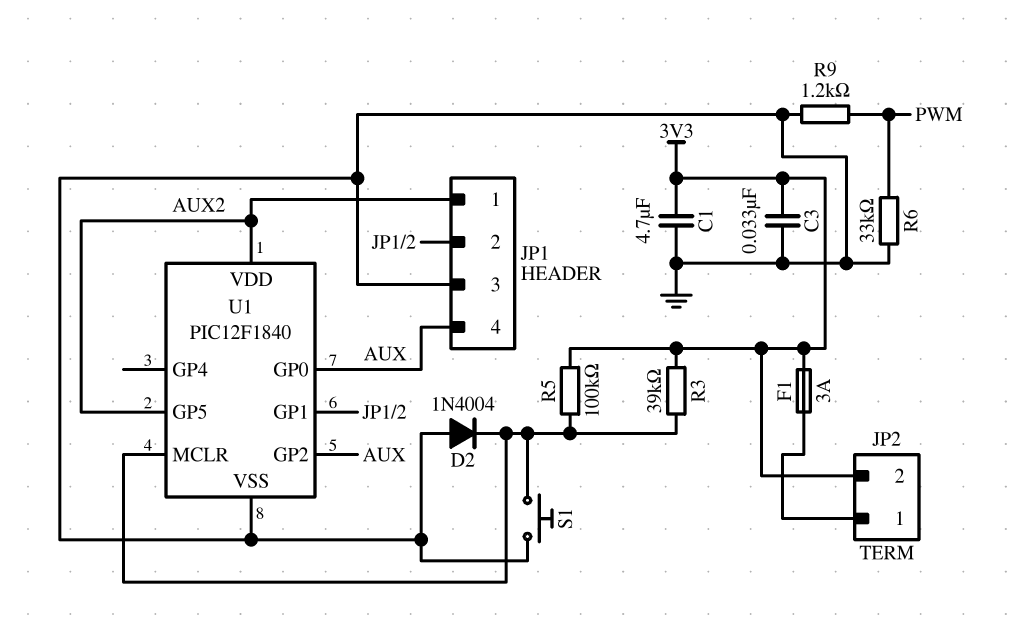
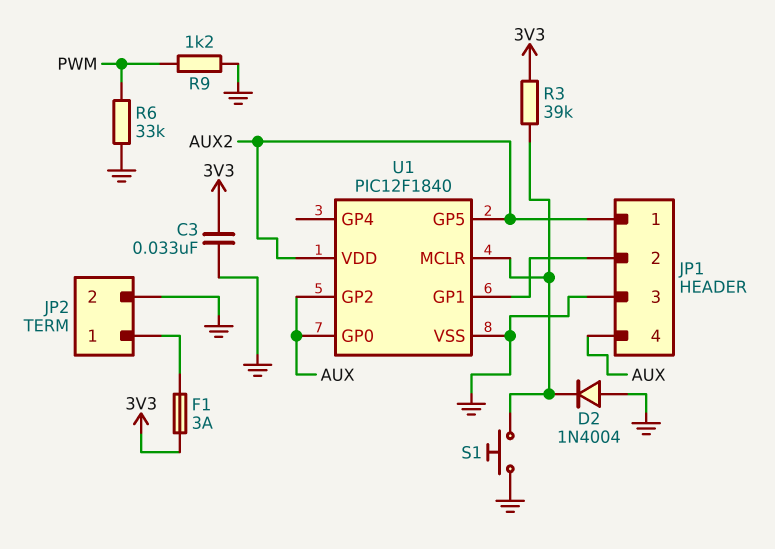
C1: 4.7uF (3V3, GND) -> none
JP2 pin 2: 3V3 -> GND
R5: 100k (3V3, U1/MCLR) -> none

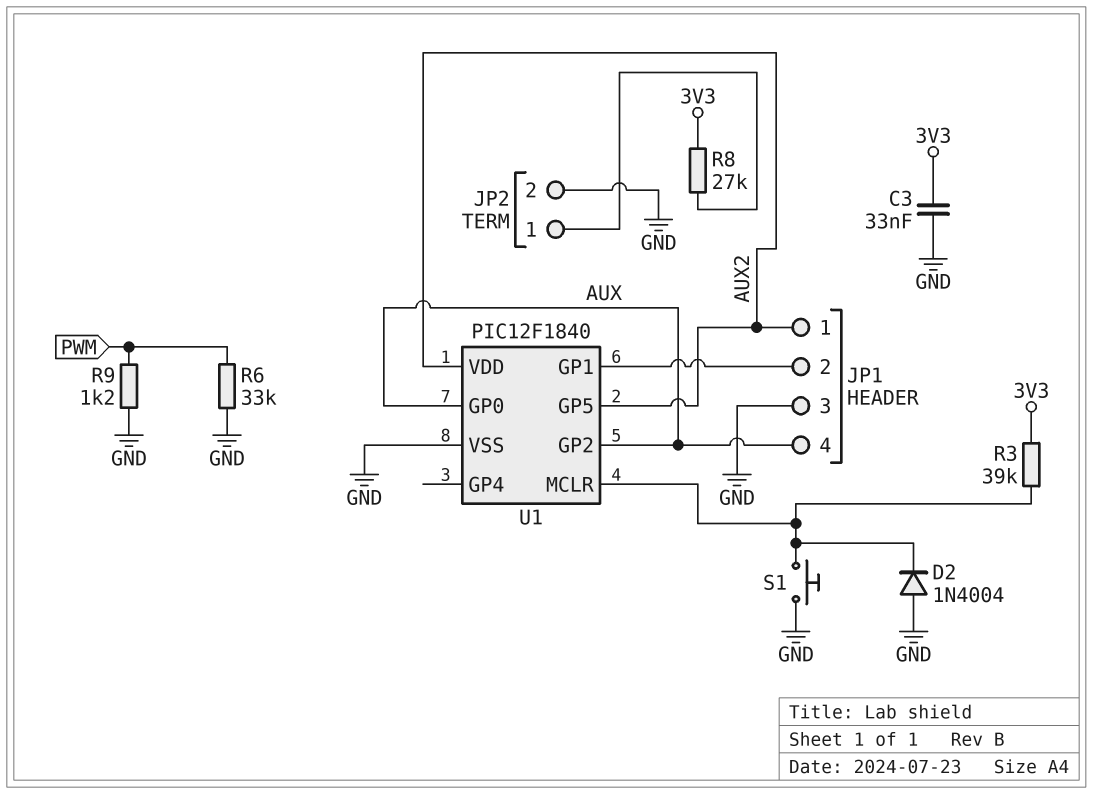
F1: 3A (3V3, JP2/1) -> none
R8: none -> 27k (3V3, JP2/1)

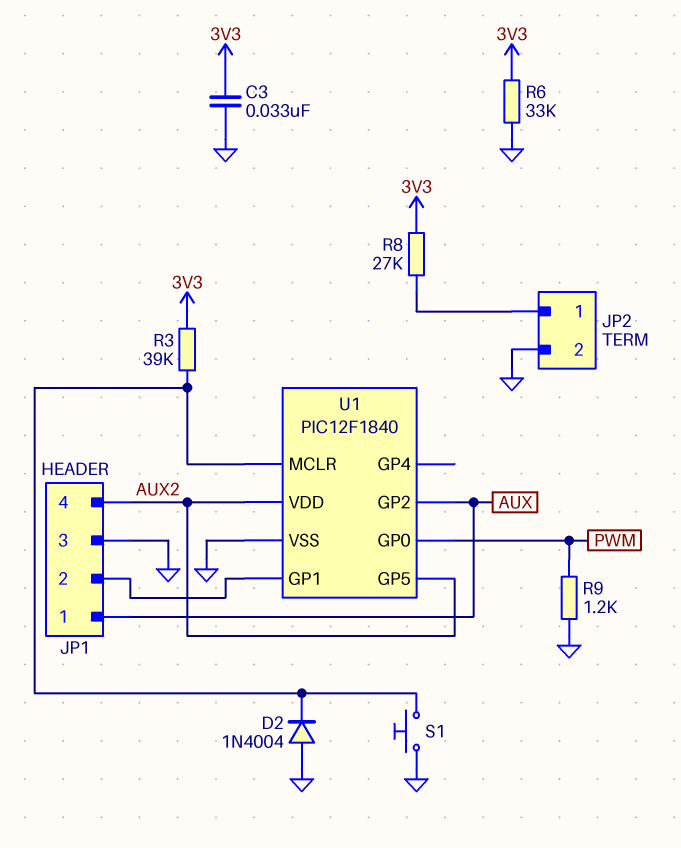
JP1 pin 1: AUX2 -> AUX
JP1 pin 4: AUX -> AUX2
R6: 33k (GND, PWM) -> 33k (3V3, GND)
U1 pin GP0: AUX -> PWM

